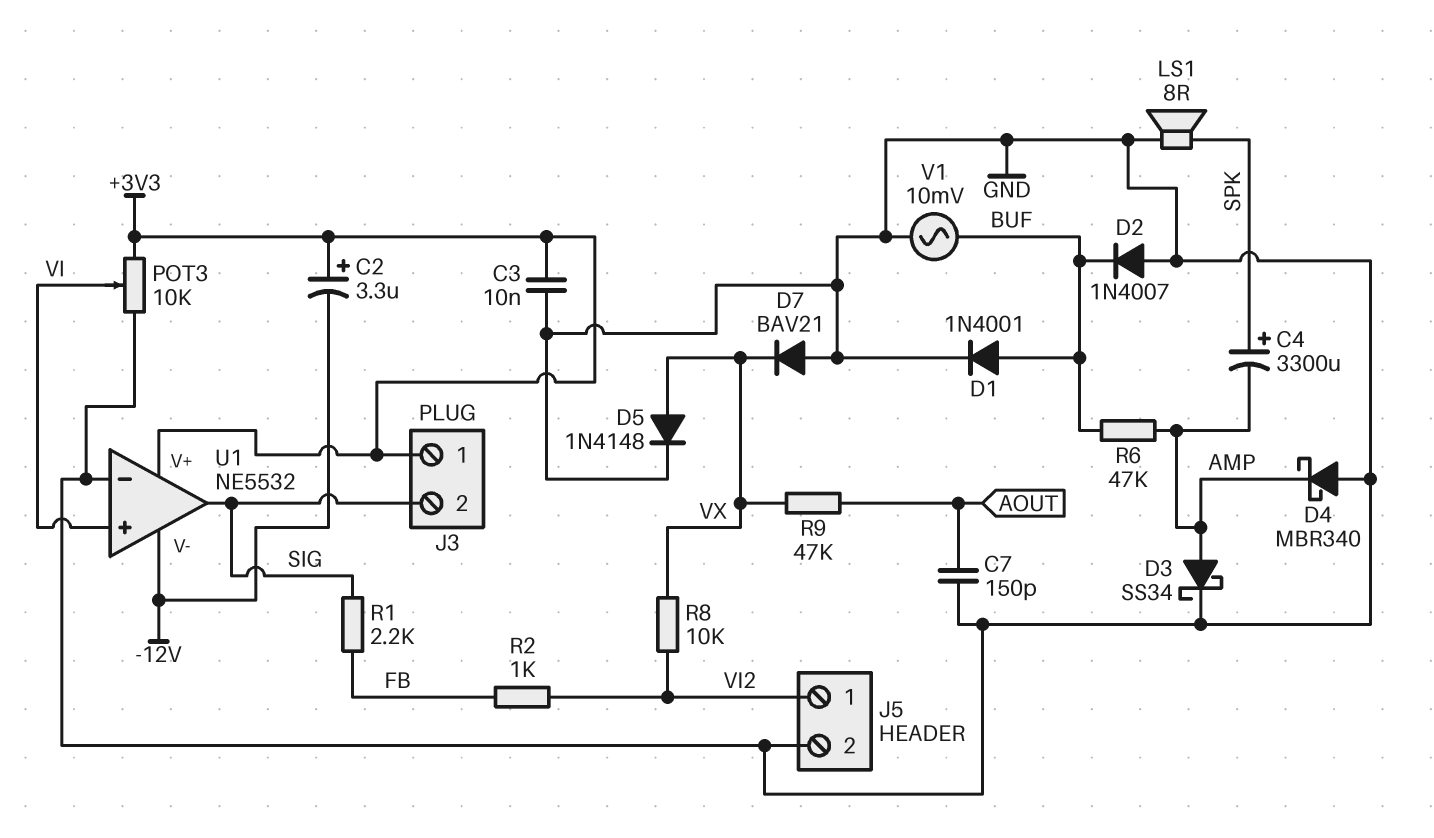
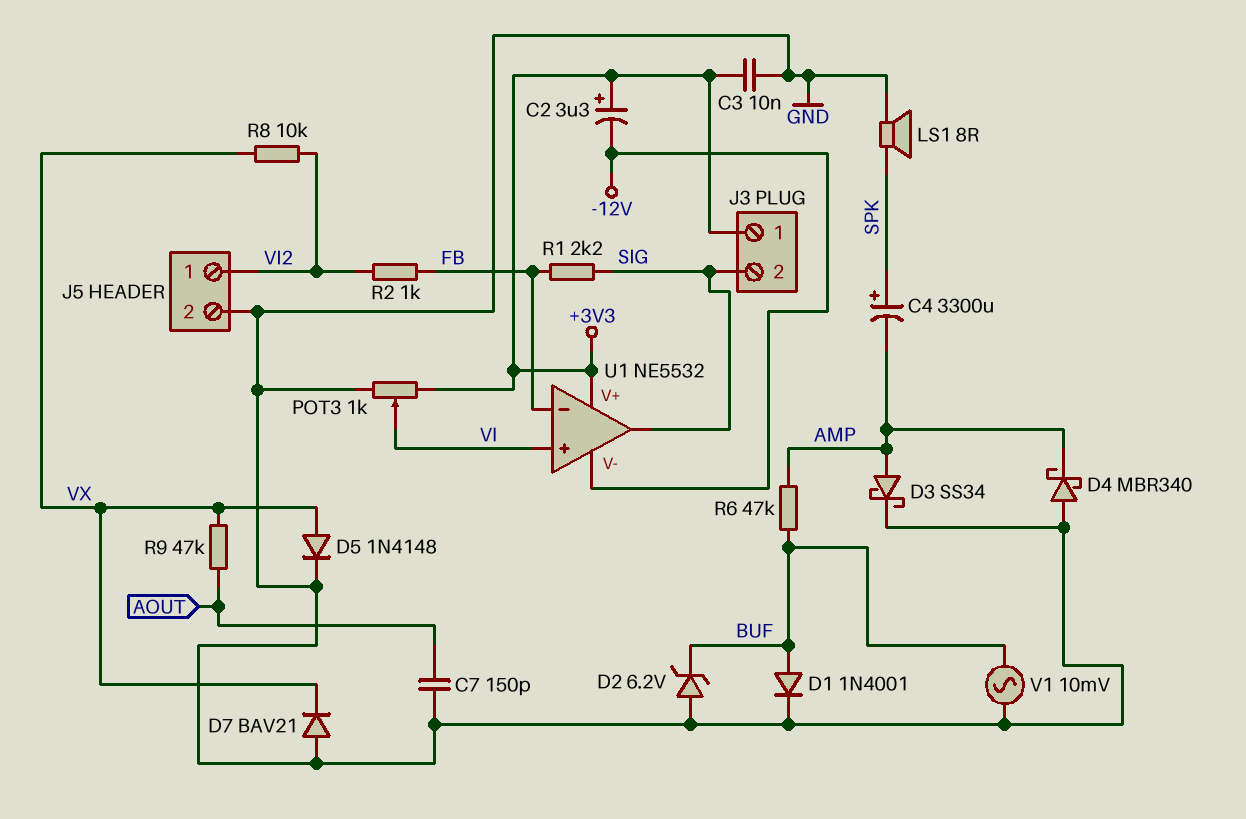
D2: diode 1N4007 (A GND, K BUF) -> zener 6.2V (A GND, K BUF)
POT3: 10k (+3V3, GND, wiper VI) -> 1k (+3V3, GND, wiper VI)
U1 pin in-: GND -> FB

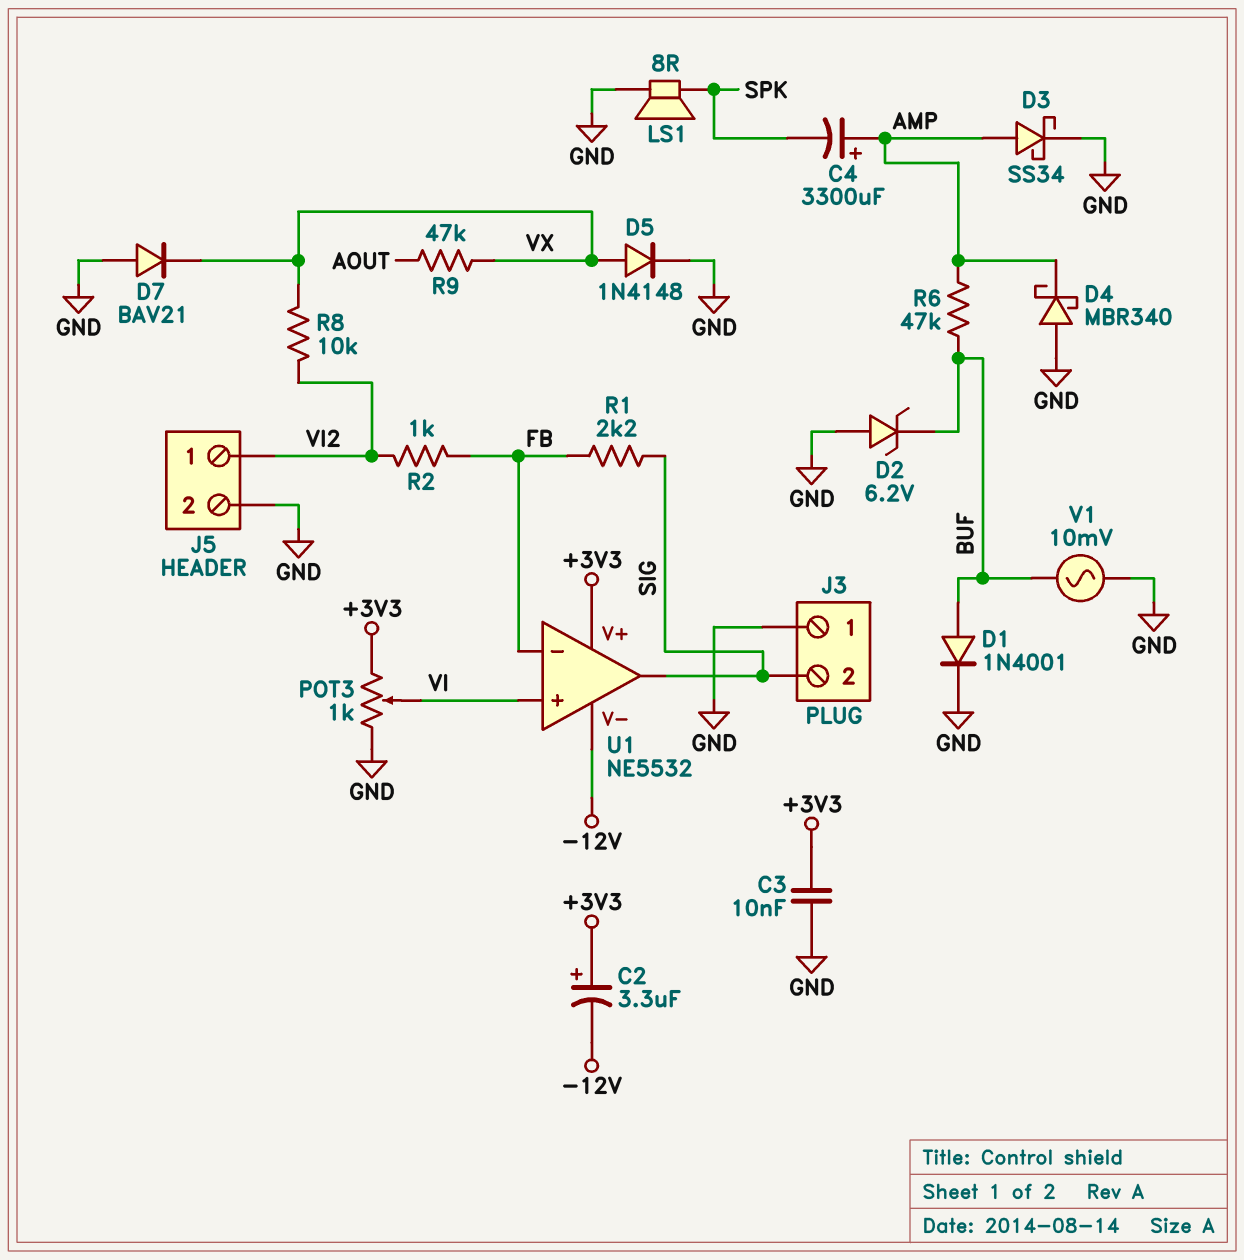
C4: 3300uF (plus SPK, minus AMP) -> 3300uF (plus AMP, minus SPK)
C7: 150pF (AOUT, GND) -> none
J3 pin 1: +3V3 -> GND

